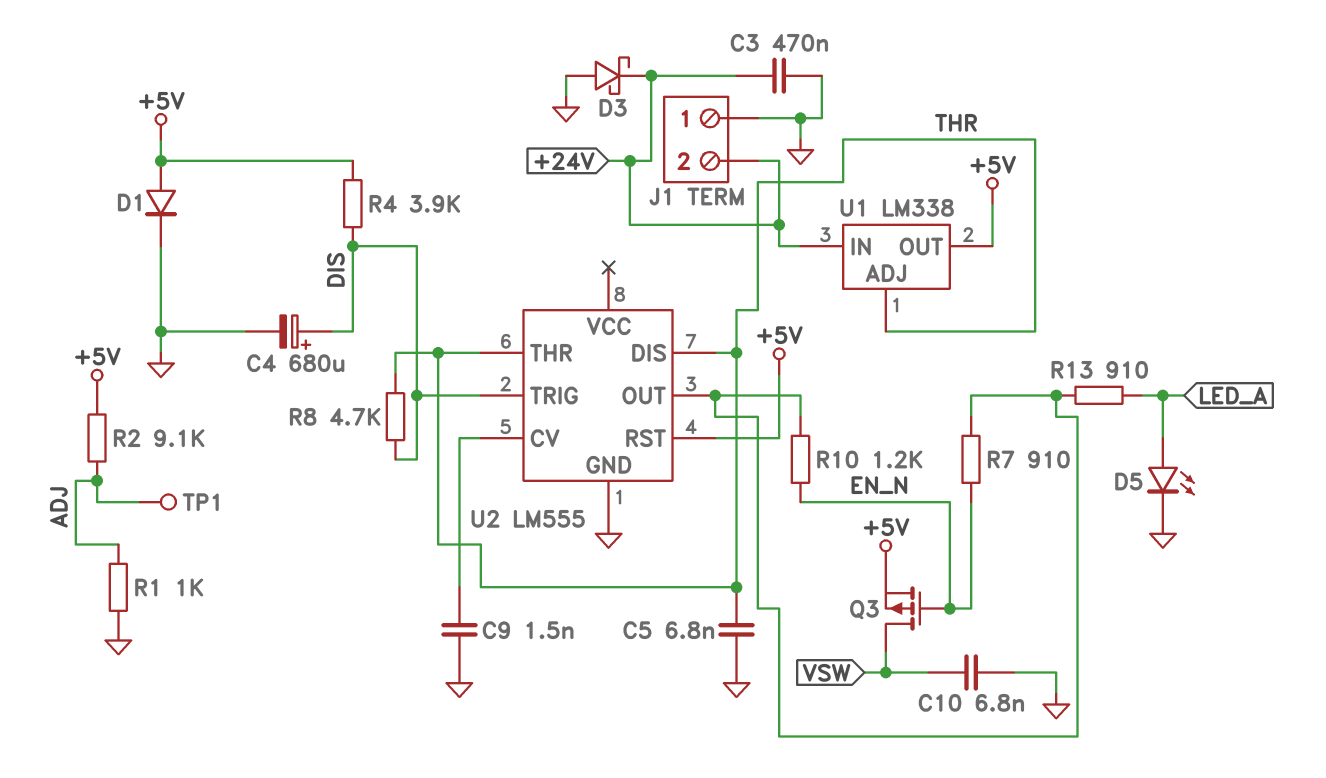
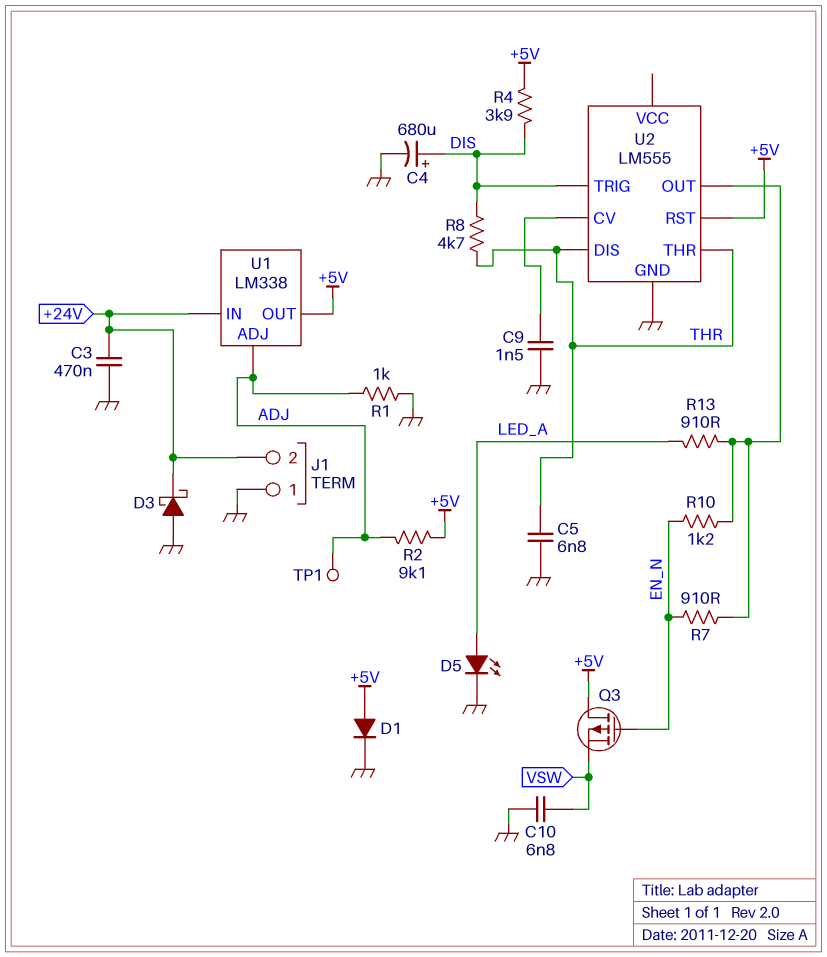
Q3: PMOS (G EN_N, D VSW, S +5V) -> PMOS (G EN_N, D +5V, S VSW)
U1 pin ADJ: THR -> ADJ

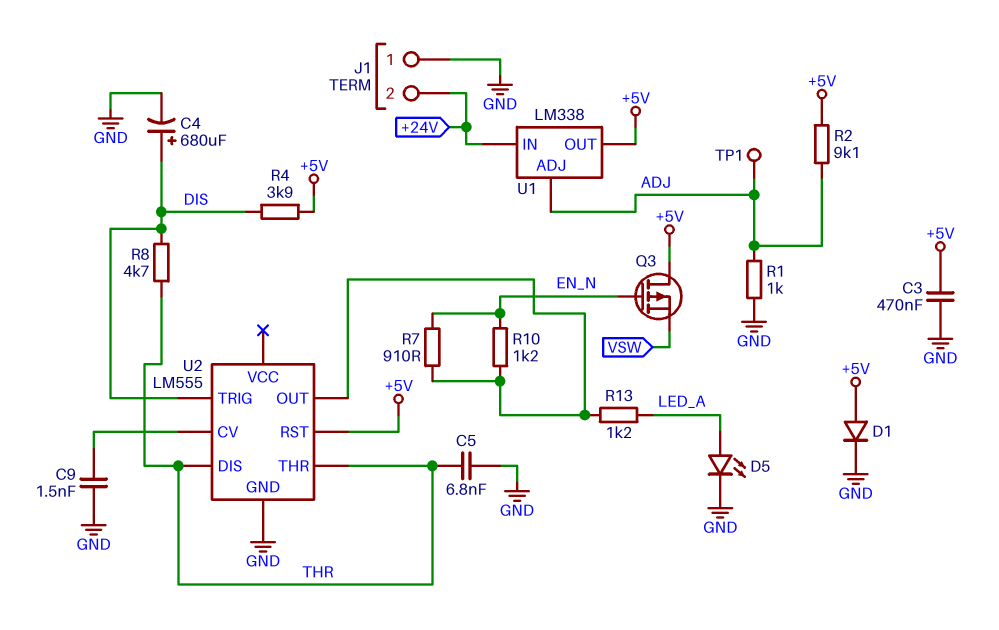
C3: 470nF (+24V, GND) -> 470nF (+5V, GND)
C10: 6.8nF (GND, VSW) -> none
D3: schottky (A GND, K +24V) -> none
R13: 910 (LED_A, U2/OUT) -> 1.2k (LED_A, U2/OUT)

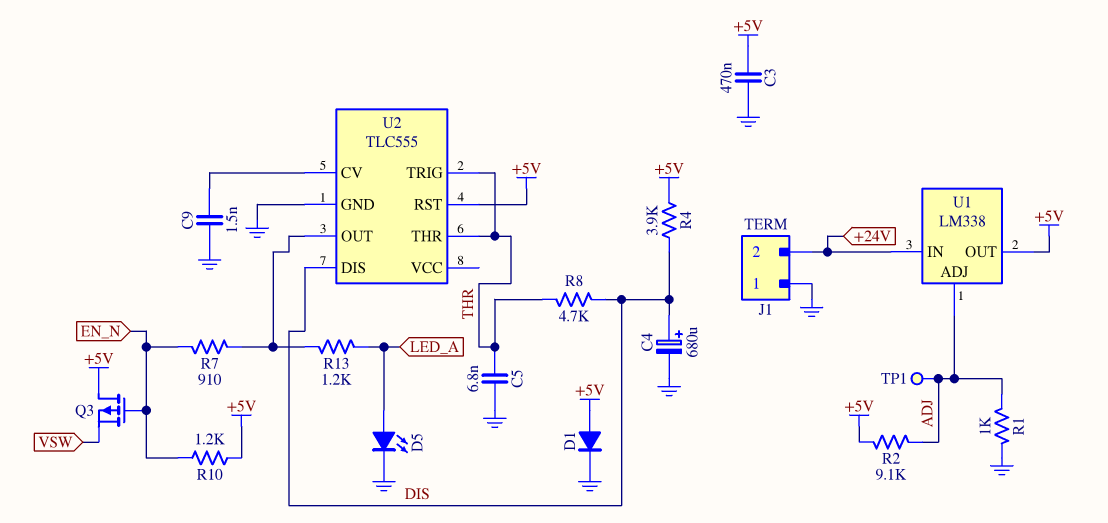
R10: 1.2k (EN_N, U2/OUT) -> 1.2k (+5V, EN_N)
U2: LM555 -> TLC555
U2 pin DIS: THR -> DIS
U2 pin TRIG: DIS -> THR

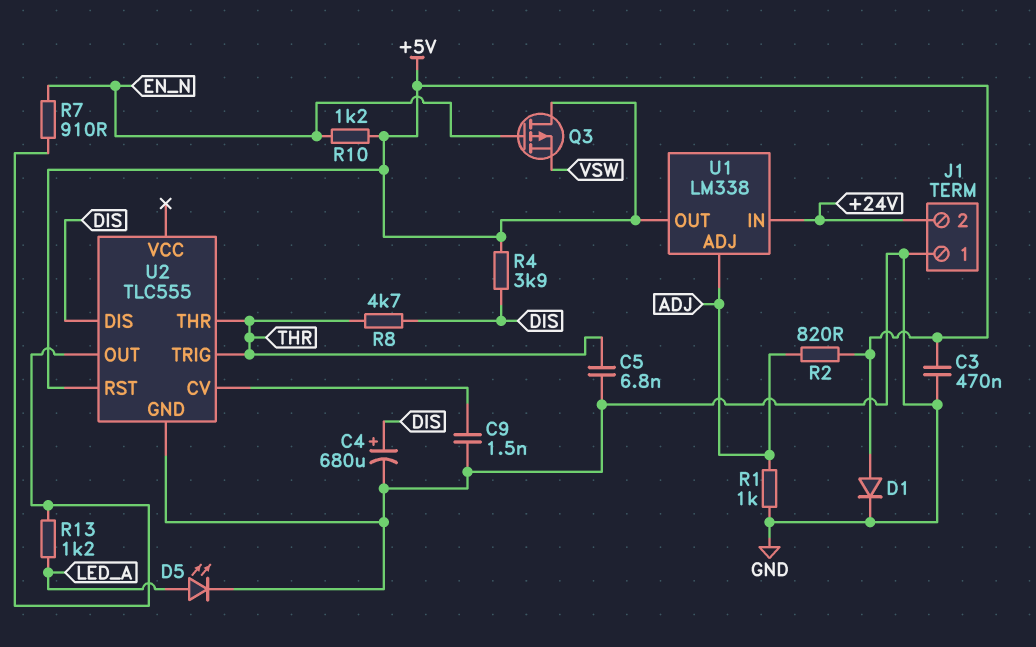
R2: 9.1k (+5V, ADJ) -> 820 (+5V, ADJ)
TP1: test point (ADJ) -> none

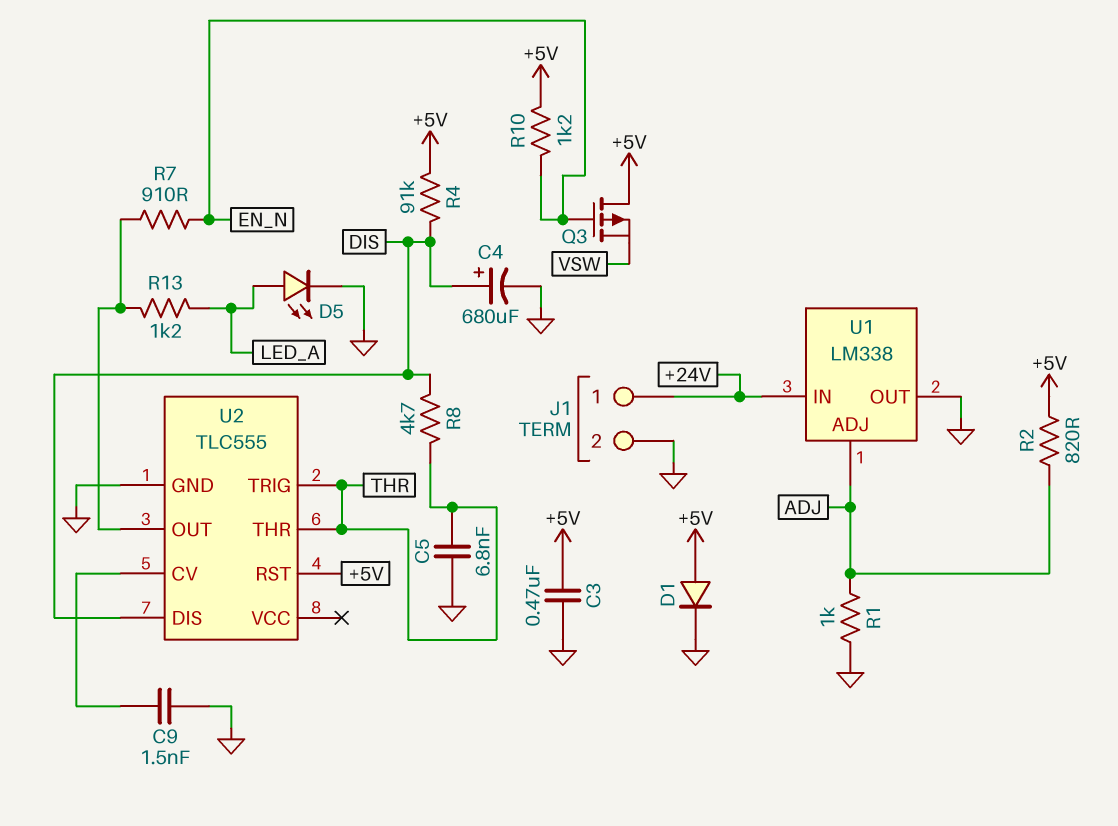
J1 pin 1: GND -> +24V
J1 pin 2: +24V -> GND
R4: 3.9k (+5V, DIS) -> 91k (+5V, DIS)
U1 pin OUT: +5V -> GND

